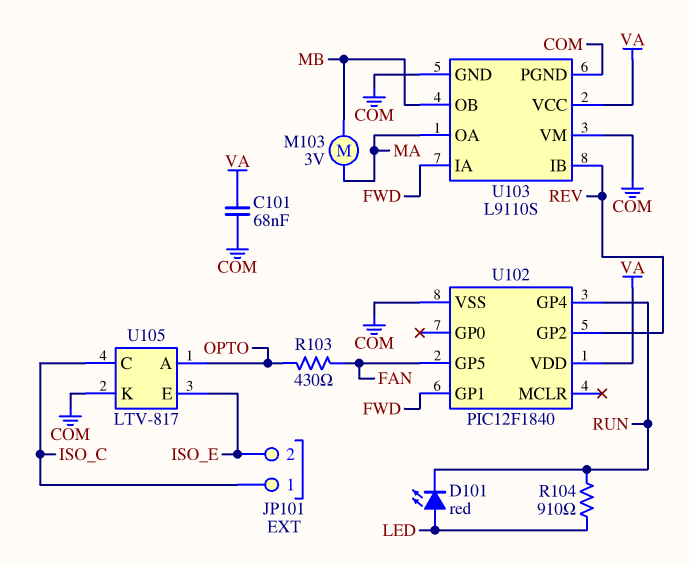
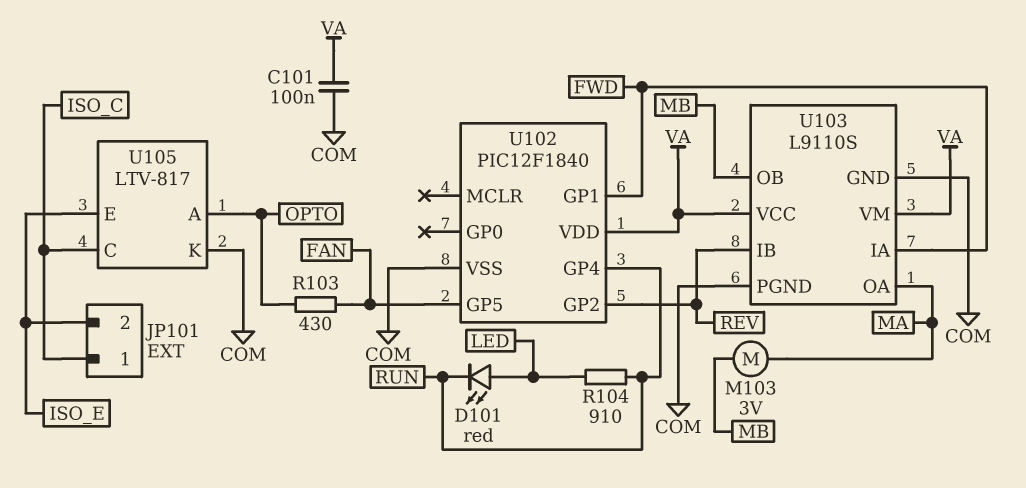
C101: 68nF (COM, VA) -> 100nF (COM, VA)
U103 pin VM: COM -> VA

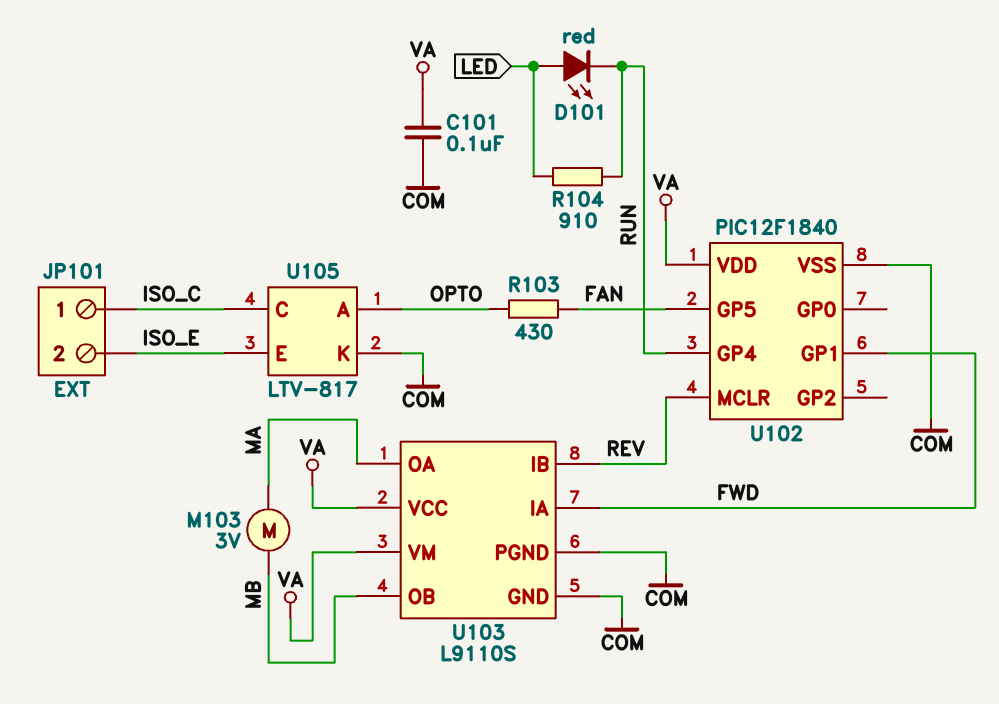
U102 pin GP2: REV -> none
U102 pin MCLR: none -> REV

